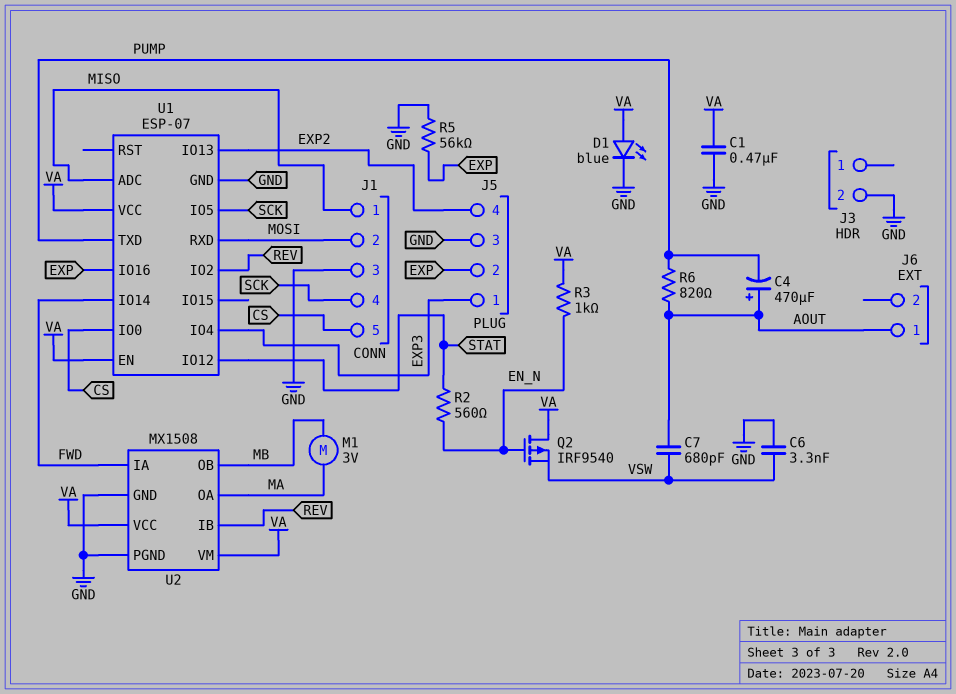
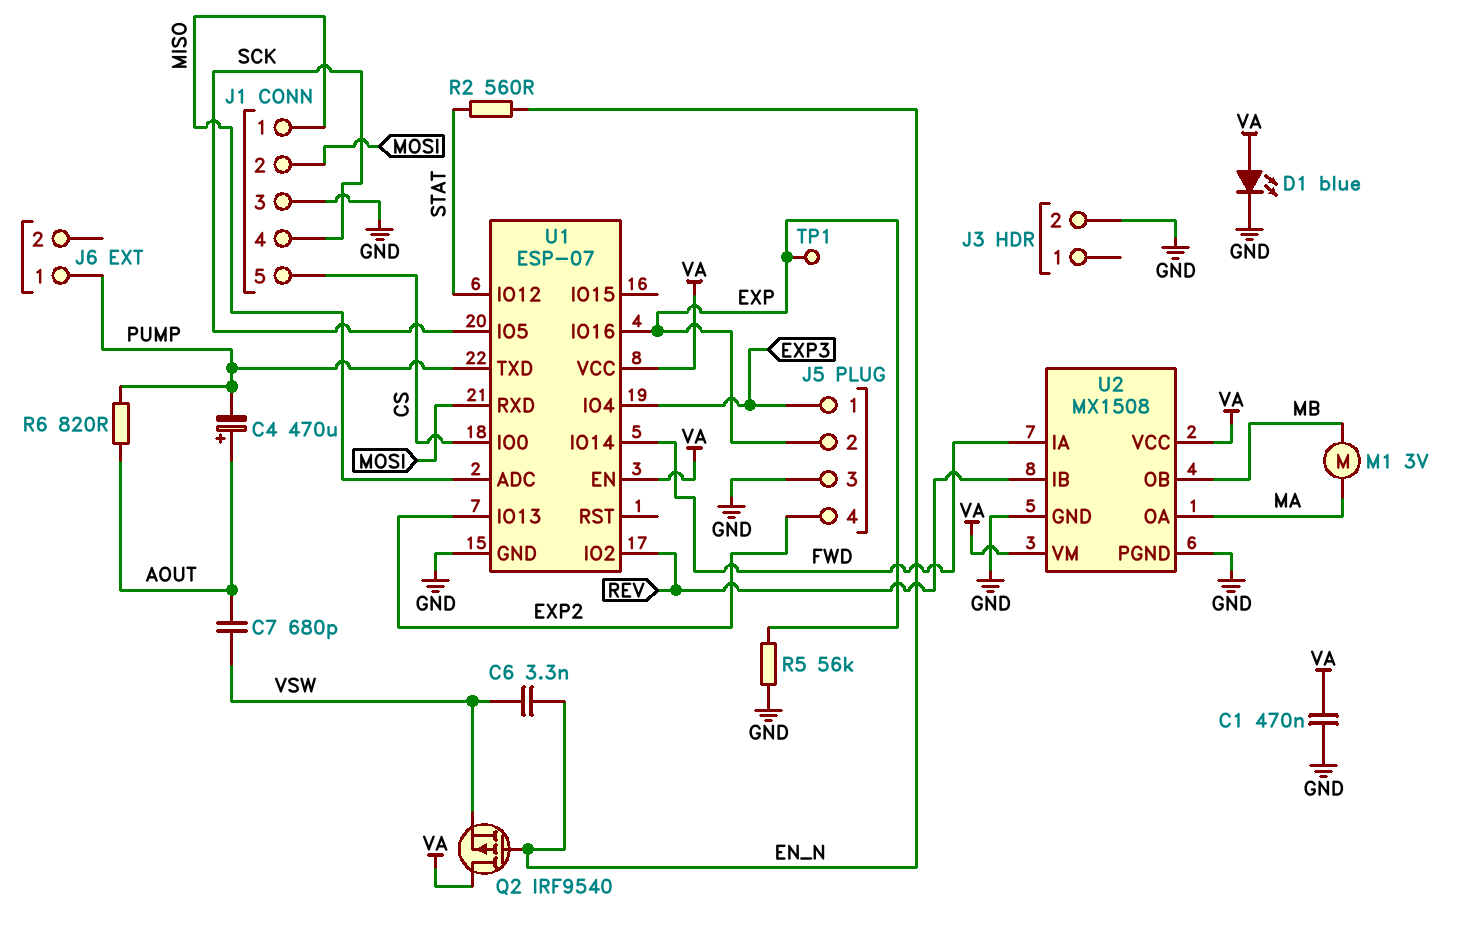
C6: 3.3nF (GND, VSW) -> 3.3nF (EN_N, VSW)
J6 pin 1: AOUT -> PUMP
R3: 1k (EN_N, VA) -> none
TP1: none -> test point (EXP)

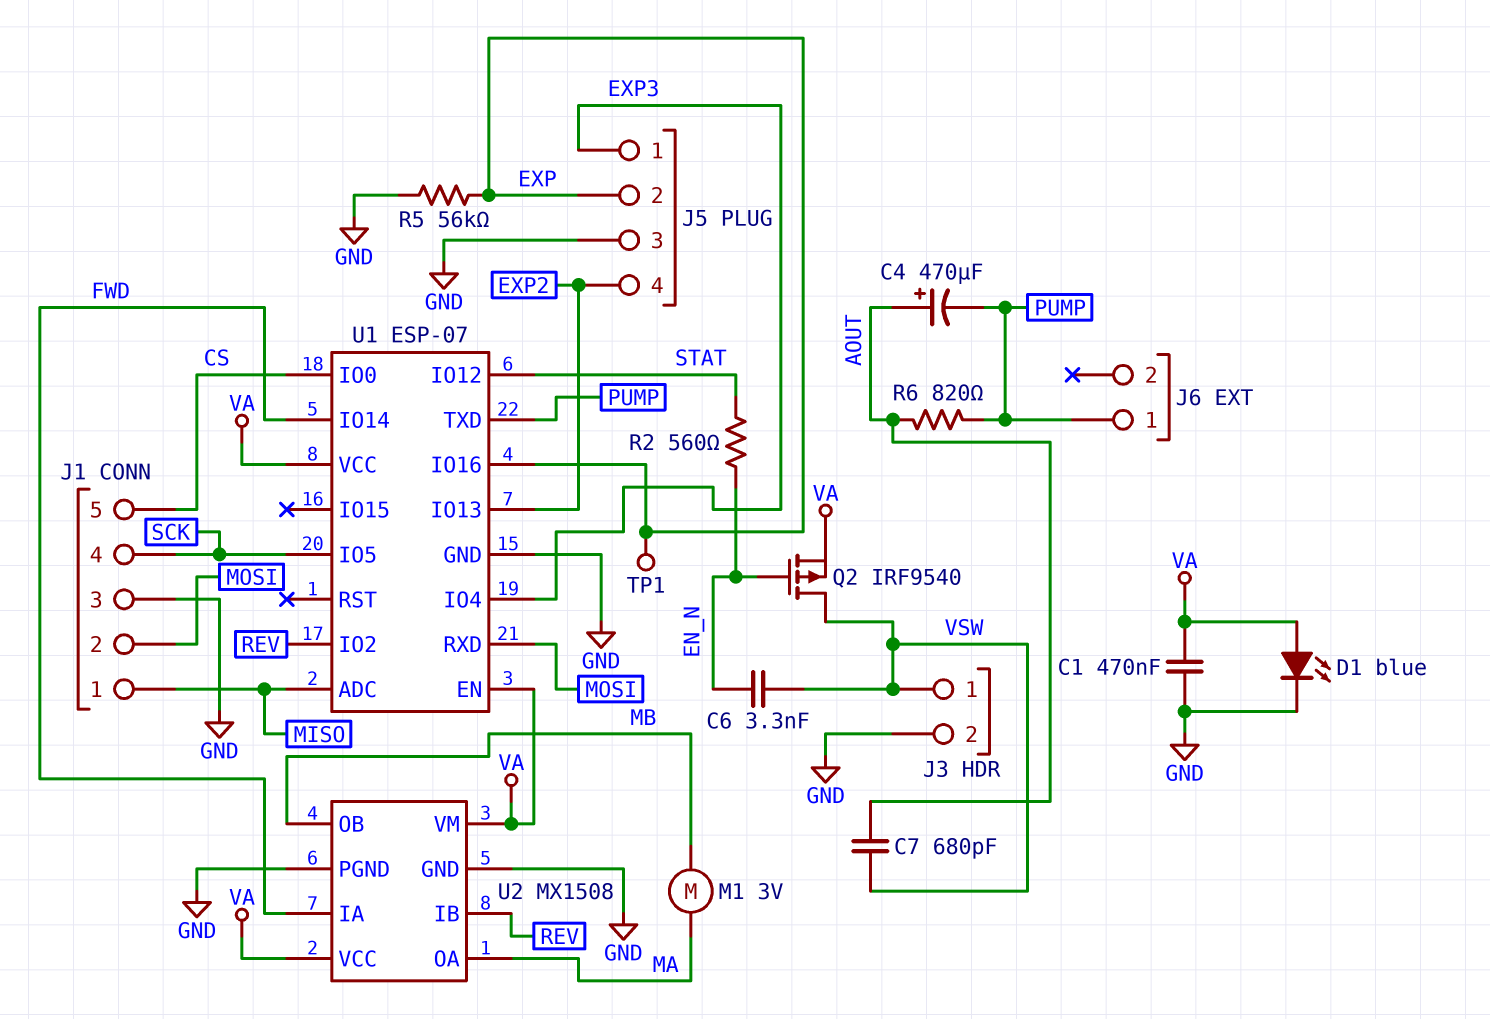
J3 pin 1: none -> VSW
Q2: PMOS IRF9540 (G EN_N, D VA, S VSW) -> PMOS IRF9540 (G EN_N, D VSW, S VA)

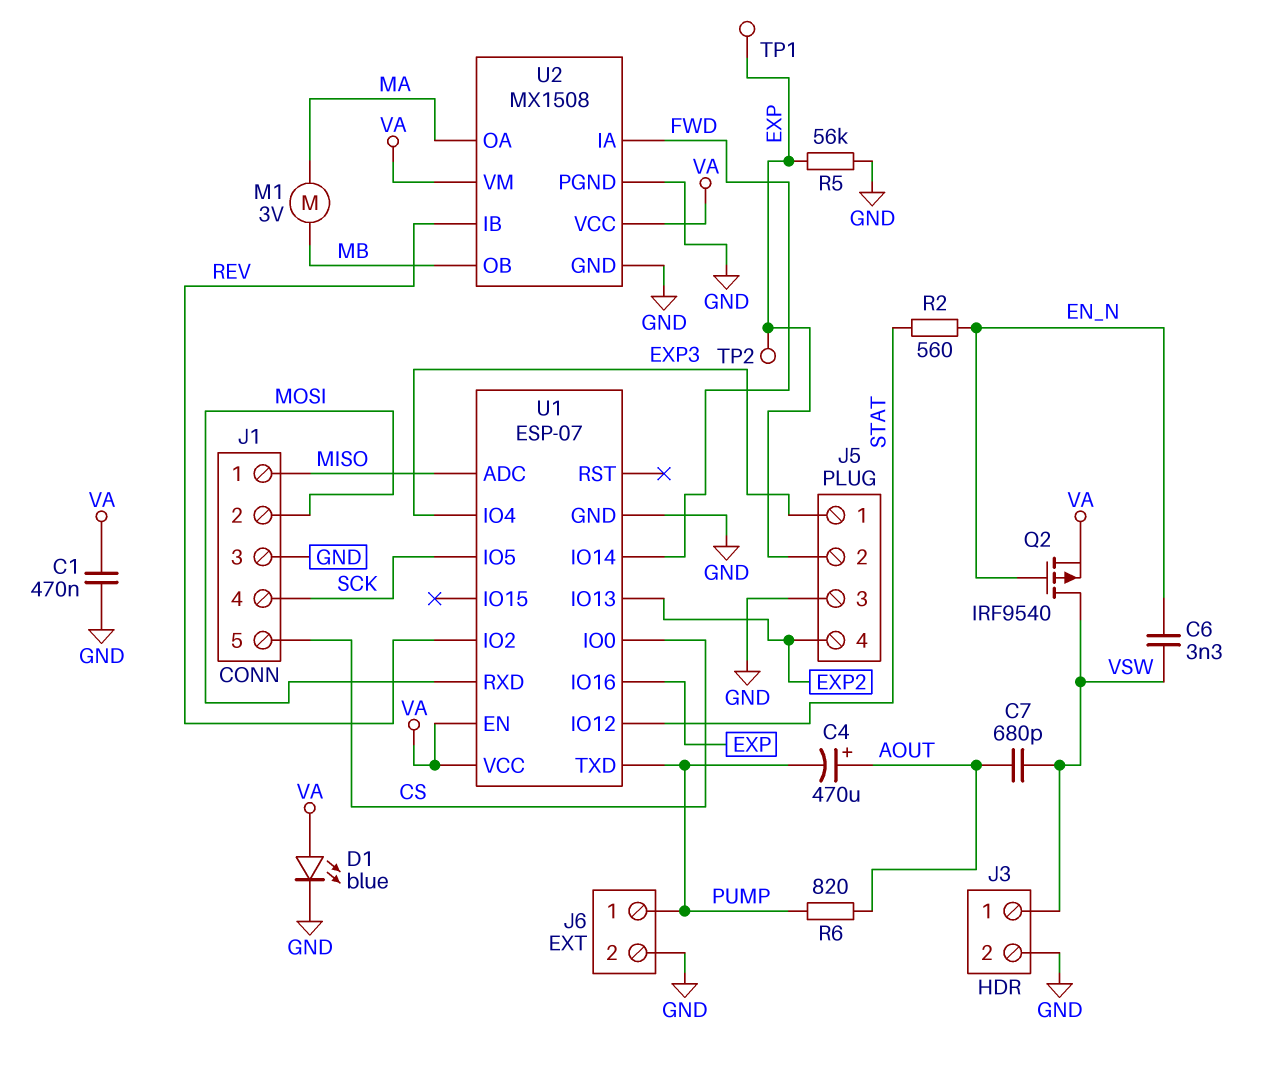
J6 pin 2: none -> GND
TP2: none -> test point (EXP)

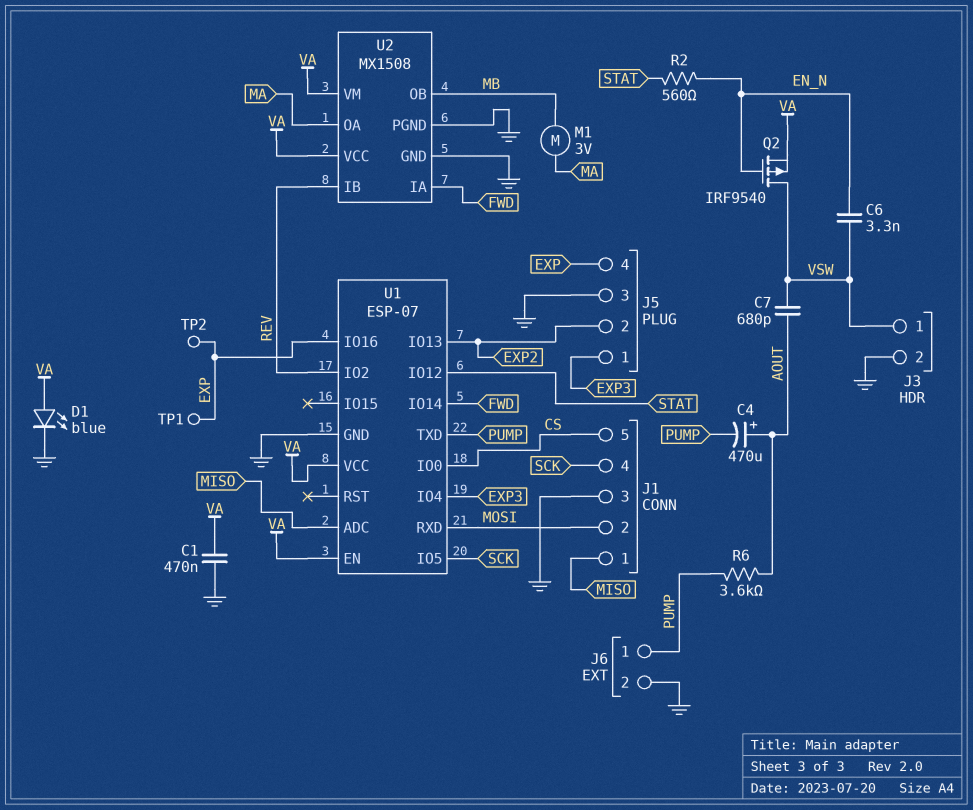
J5 pin 2: EXP -> EXP2
J5 pin 4: EXP2 -> EXP
R5: 56k (EXP, GND) -> none
R6: 820 (AOUT, PUMP) -> 3.6k (AOUT, PUMP)

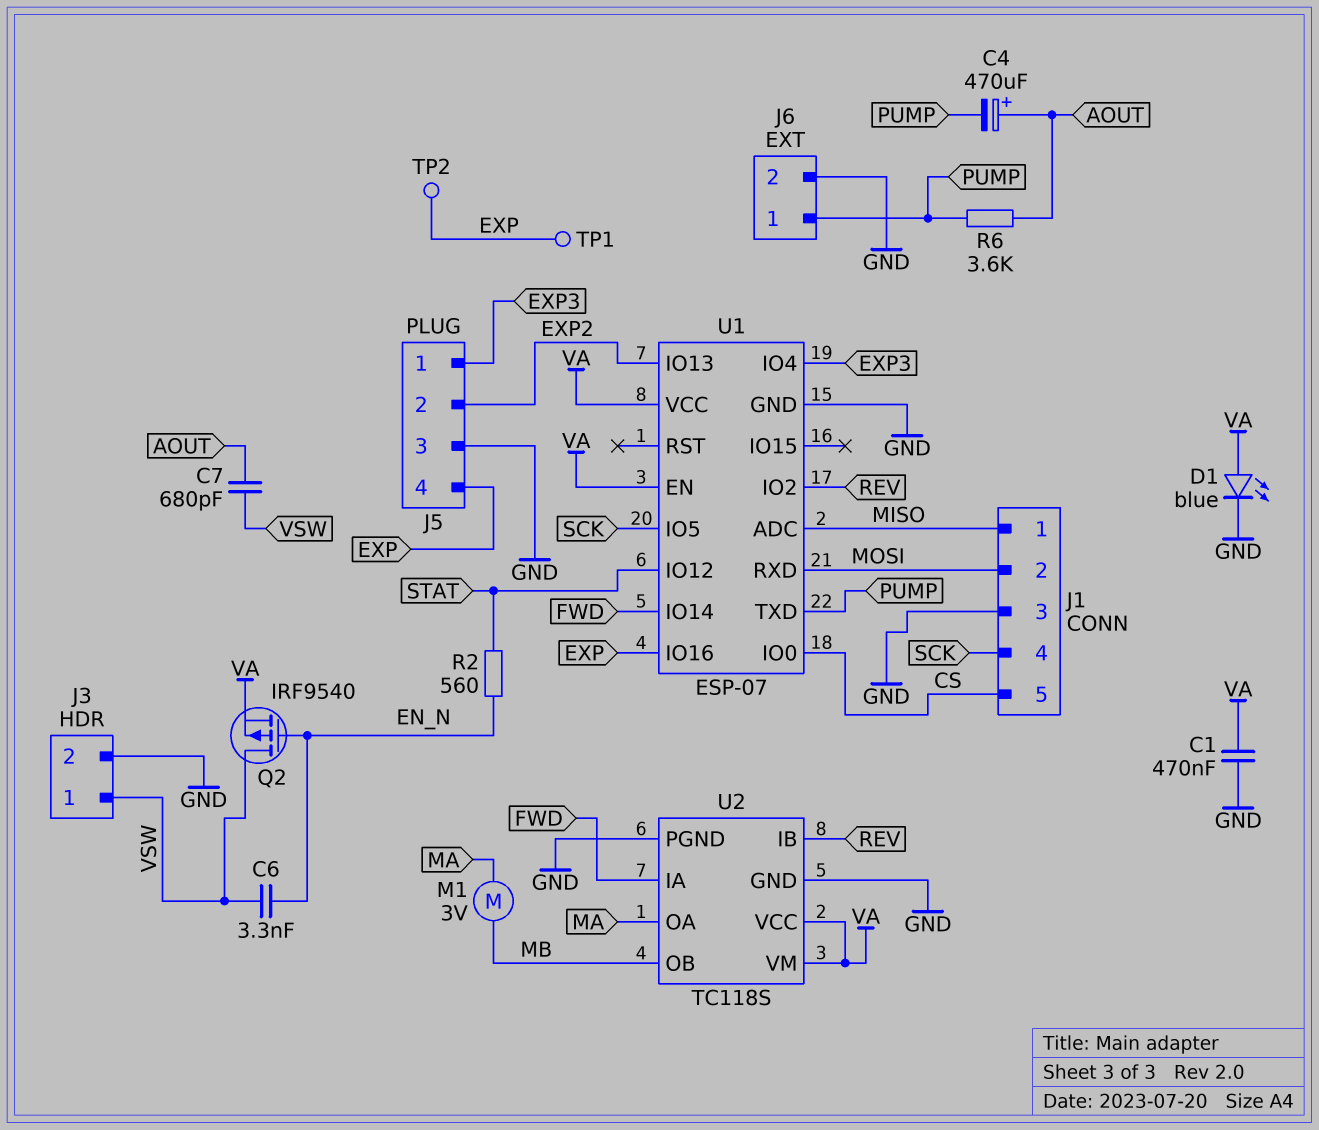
U2: MX1508 -> TC118S

